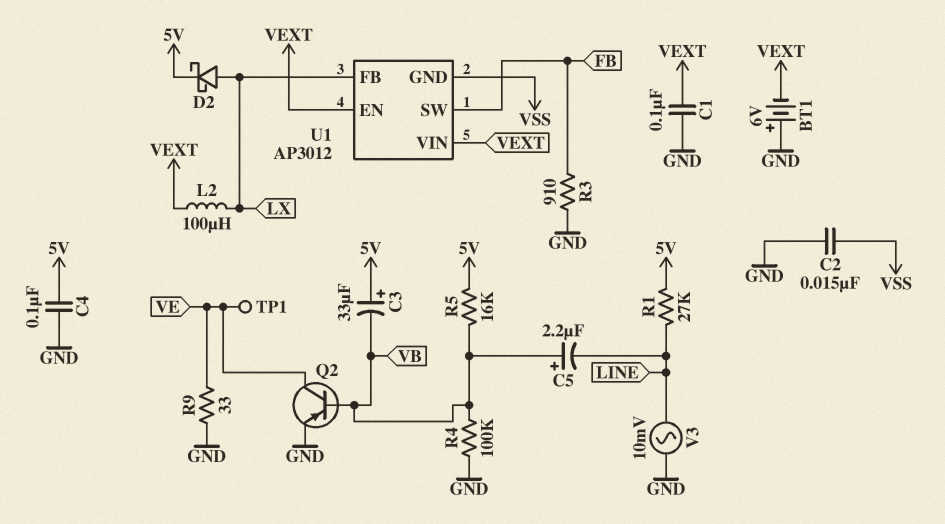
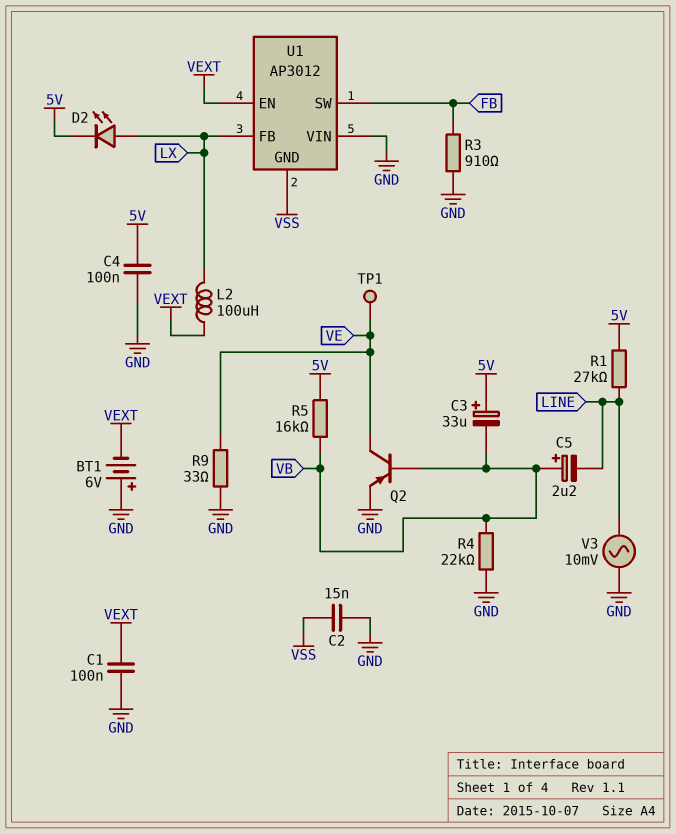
D2: schottky (A LX, K 5V) -> LED (A LX, K 5V)
R4: 100k (GND, VB) -> 22k (GND, VB)
U1 pin VIN: VEXT -> GND

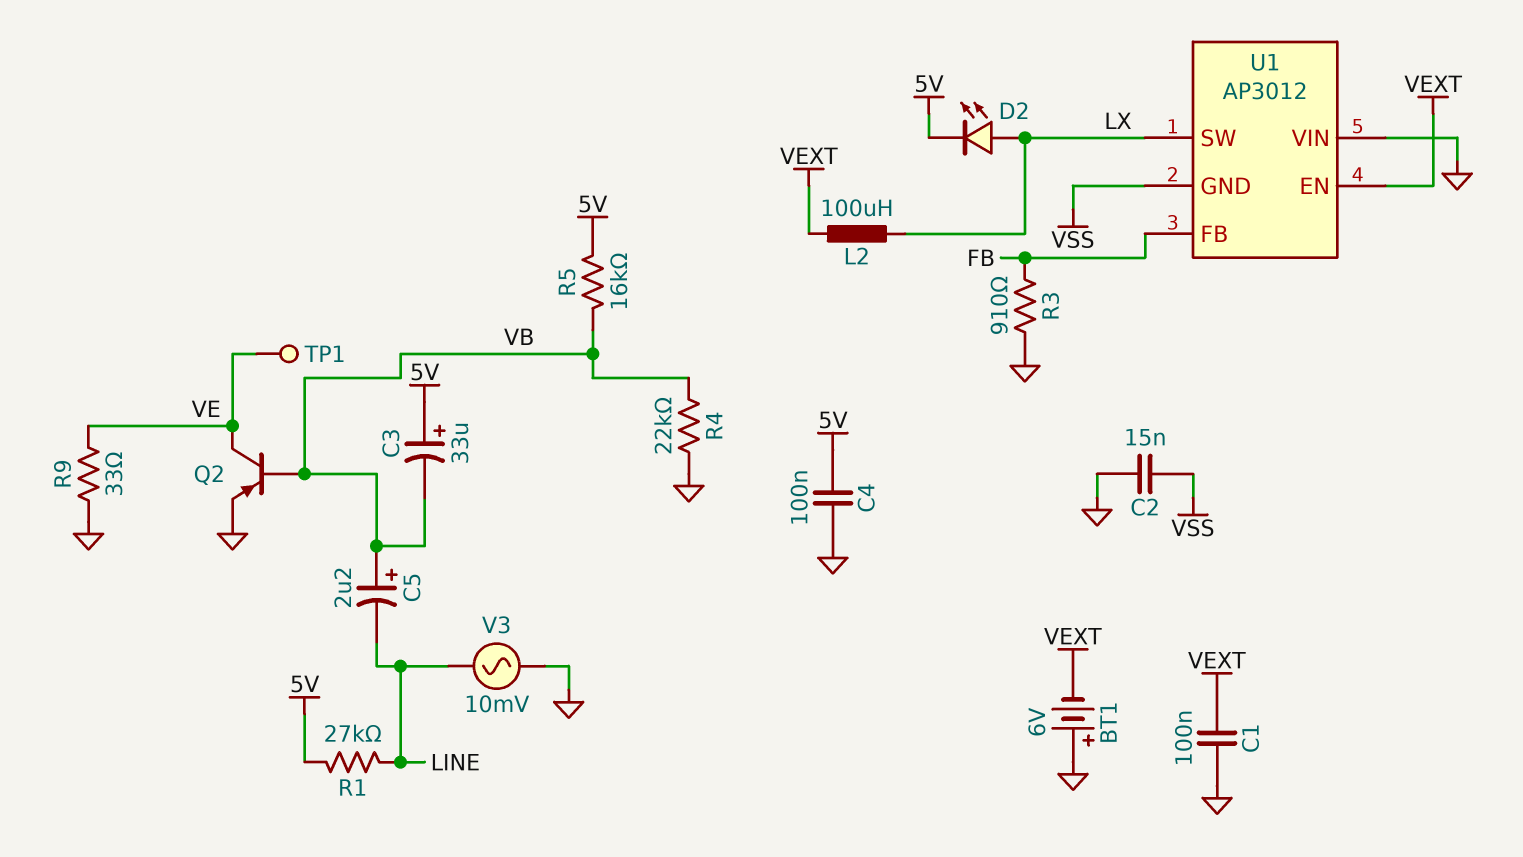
U1 pin FB: LX -> FB
U1 pin SW: FB -> LX

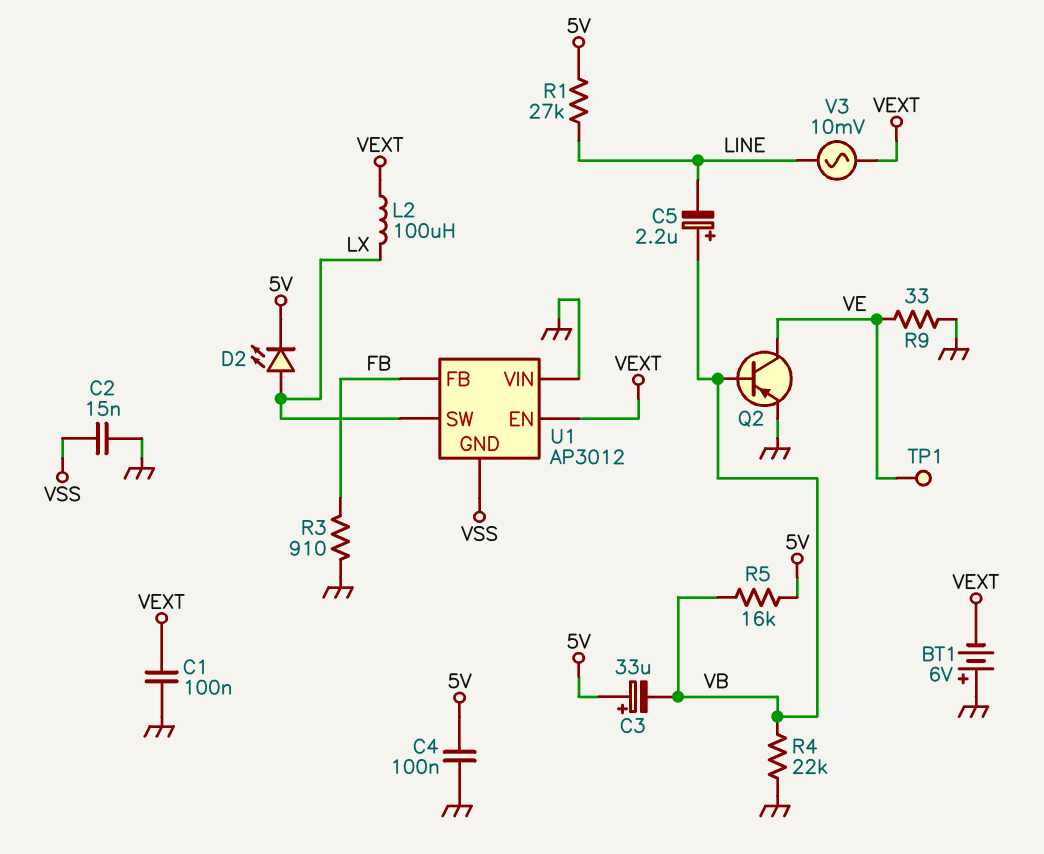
V3: AC 10mV (GND, LINE) -> AC 10mV (LINE, VEXT)

